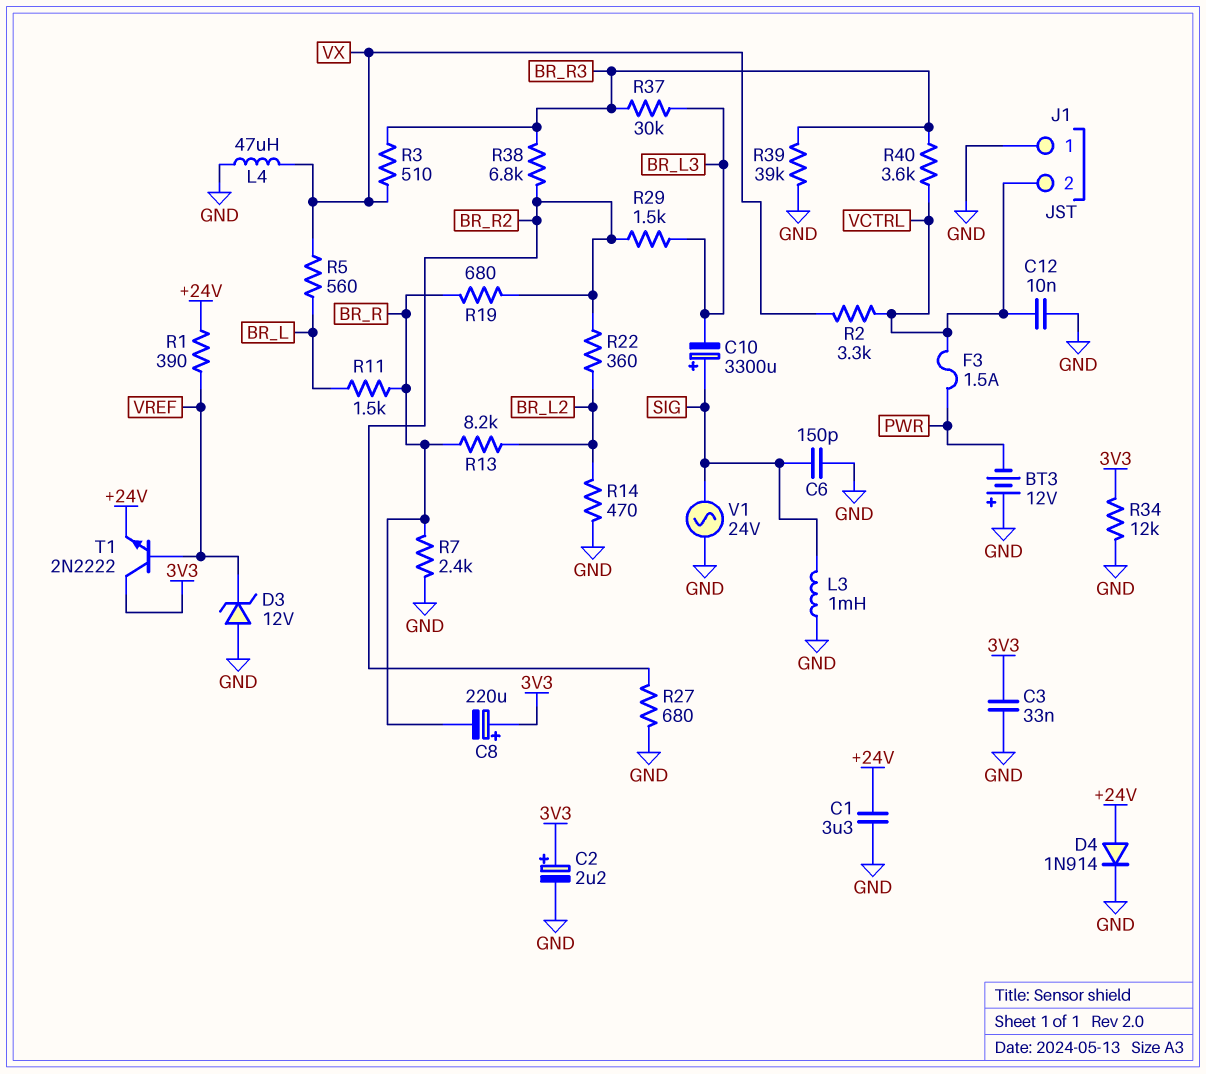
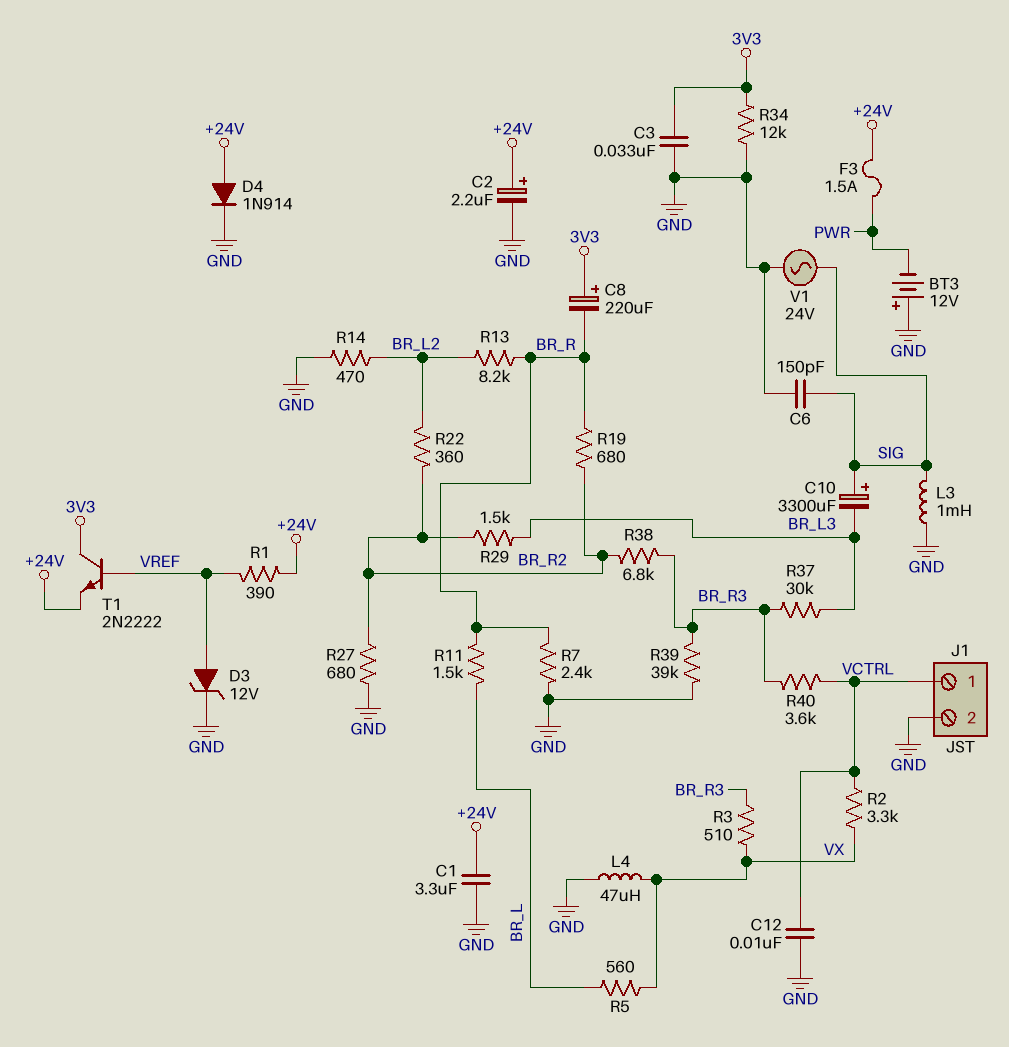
C2: 2.2uF (plus 3V3, minus GND) -> 2.2uF (plus +24V, minus GND)
D3: zener 12V (A GND, K VREF) -> zener 12V (A VREF, K GND)
F3: 1.5A (PWR, VCTRL) -> 1.5A (+24V, PWR)
J1 pin 1: GND -> VCTRL
J1 pin 2: VCTRL -> GND

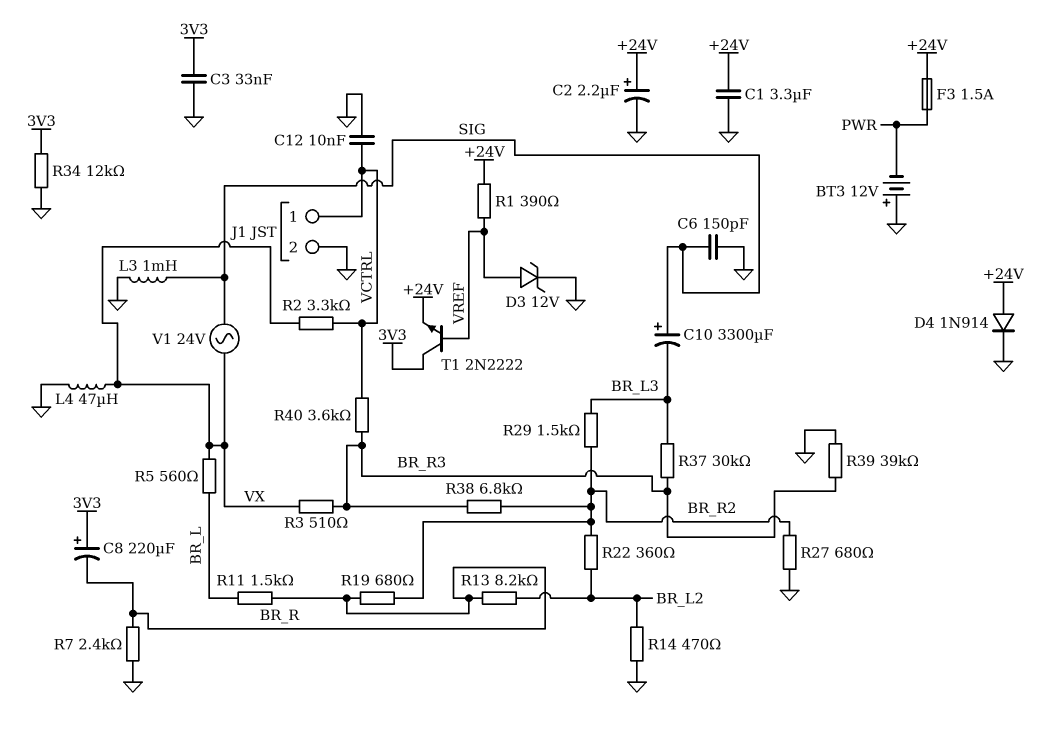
V1: AC 24V (GND, SIG) -> AC 24V (SIG, VX)

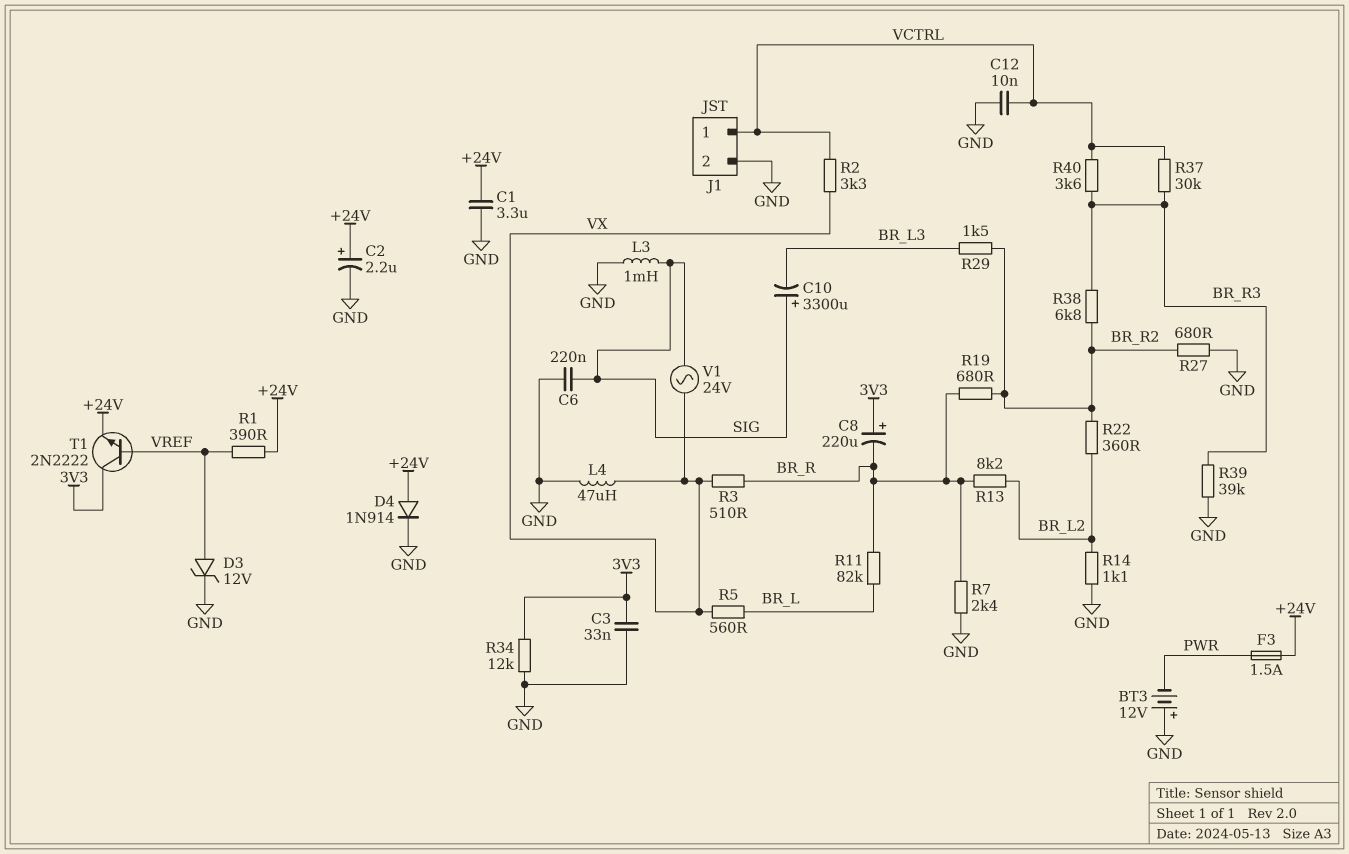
C6: 150pF (GND, SIG) -> 220nF (GND, SIG)
R3: 510 (BR_R3, VX) -> 510 (BR_R, VX)
R11: 1.5k (BR_L, BR_R) -> 82k (BR_L, BR_R)
R14: 470 (BR_L2, GND) -> 1.1k (BR_L2, GND)
R37: 30k (BR_L3, BR_R3) -> 30k (BR_R3, VCTRL)

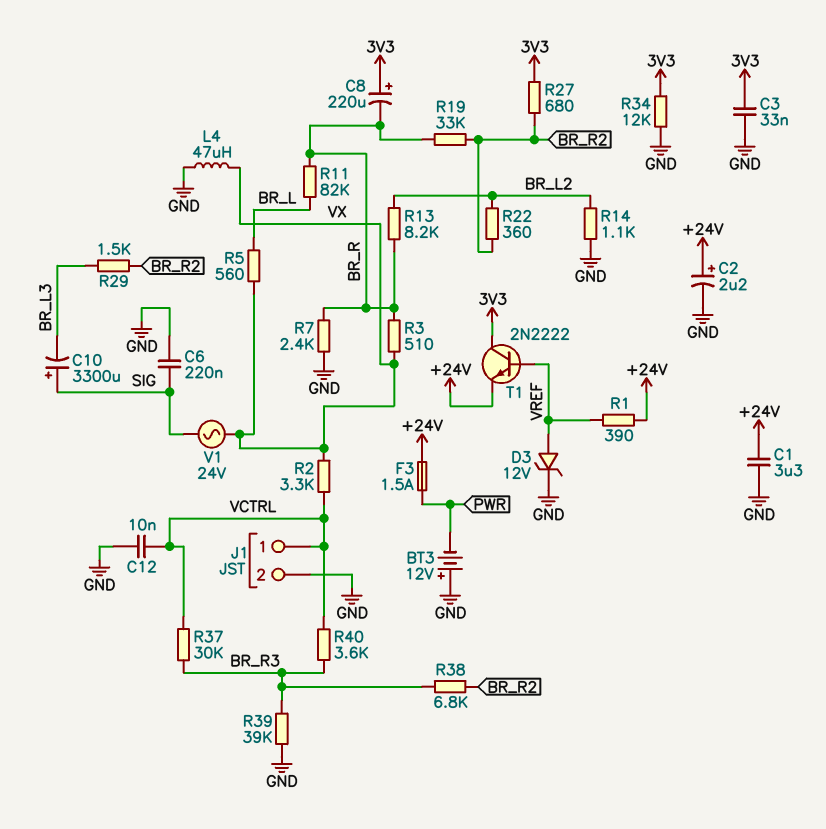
D4: diode 1N914 (A +24V, K GND) -> none
L3: 1mH (GND, SIG) -> none
R19: 680 (BR_R, BR_R2) -> 33k (BR_R, BR_R2)
R27: 680 (BR_R2, GND) -> 680 (3V3, BR_R2)

